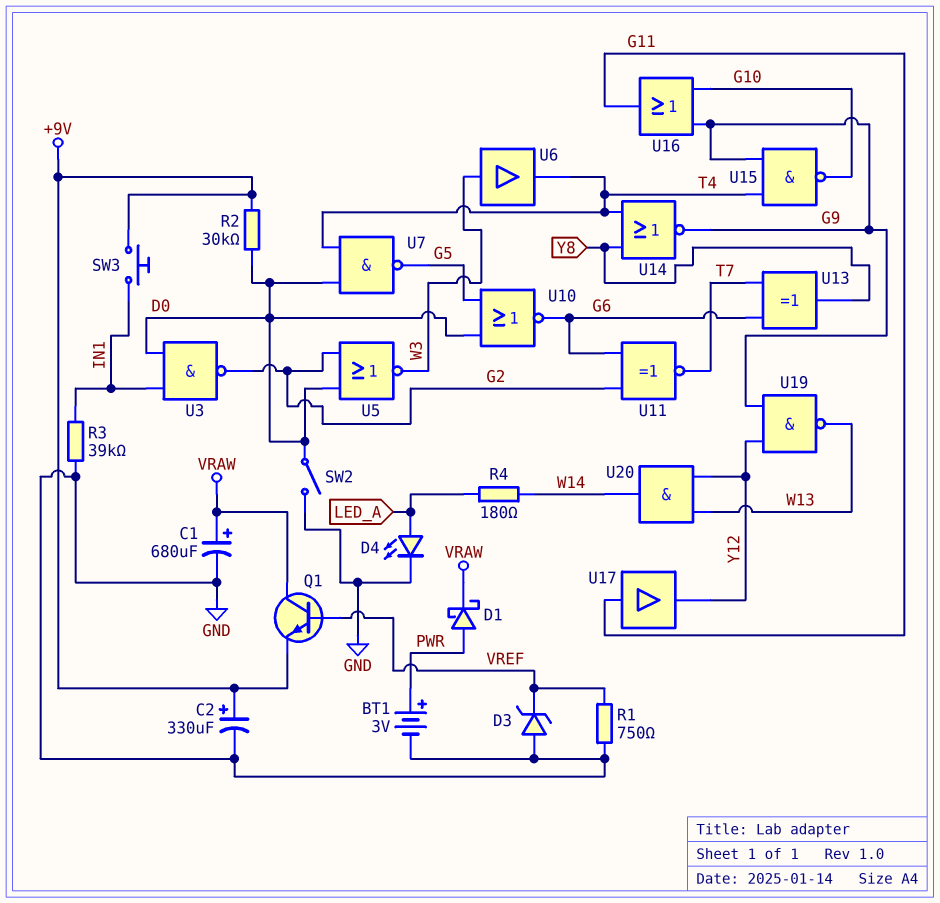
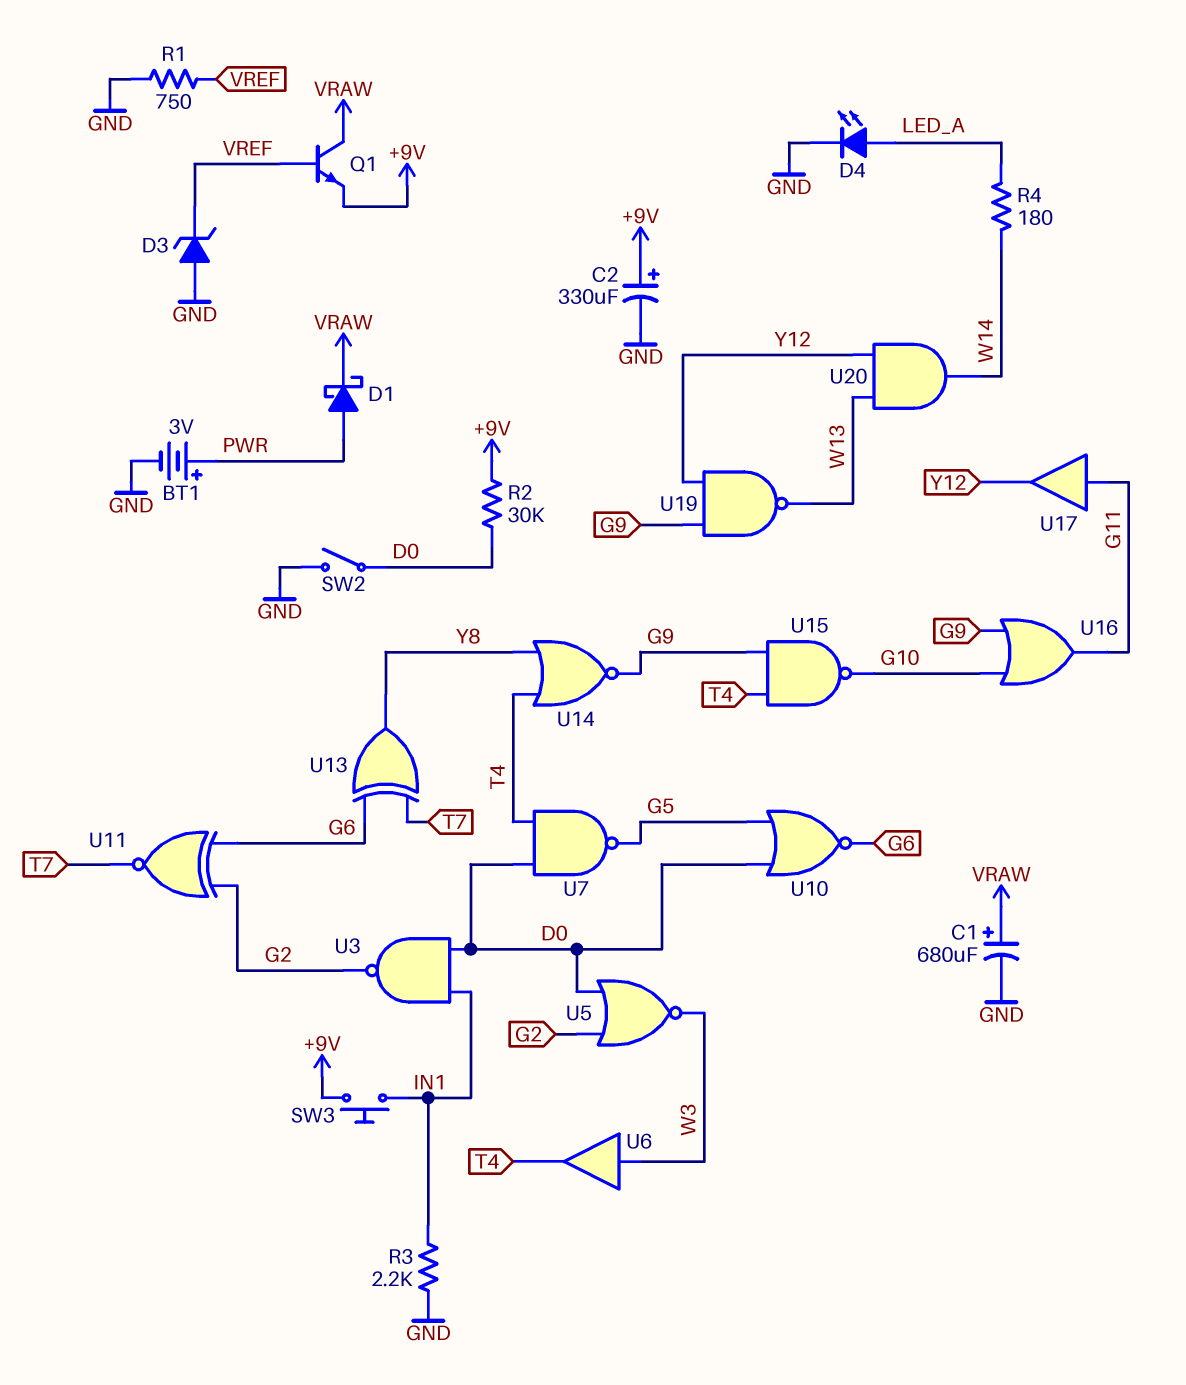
R3: 39k (GND, IN1) -> 2.2k (GND, IN1)

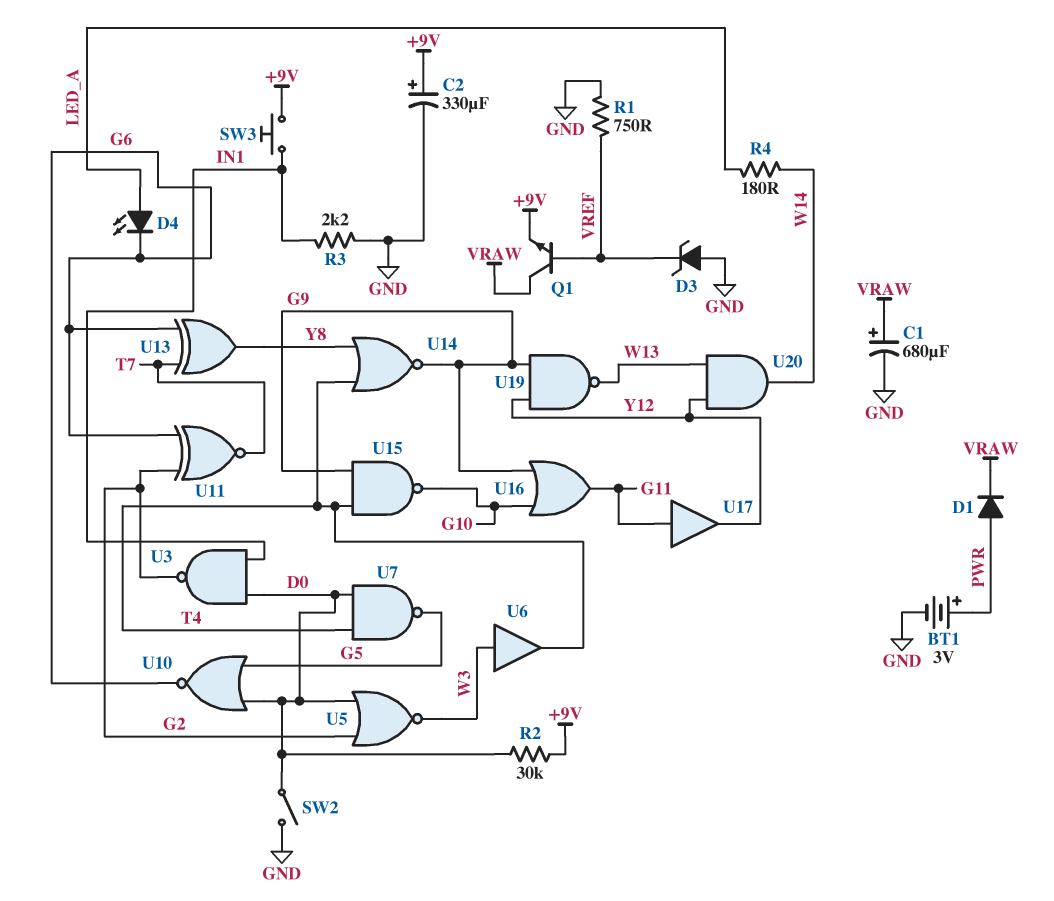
D1: schottky (A PWR, K VRAW) -> diode (A PWR, K VRAW)
D4: LED (A LED_A, K GND) -> LED (A LED_A, K G6)

